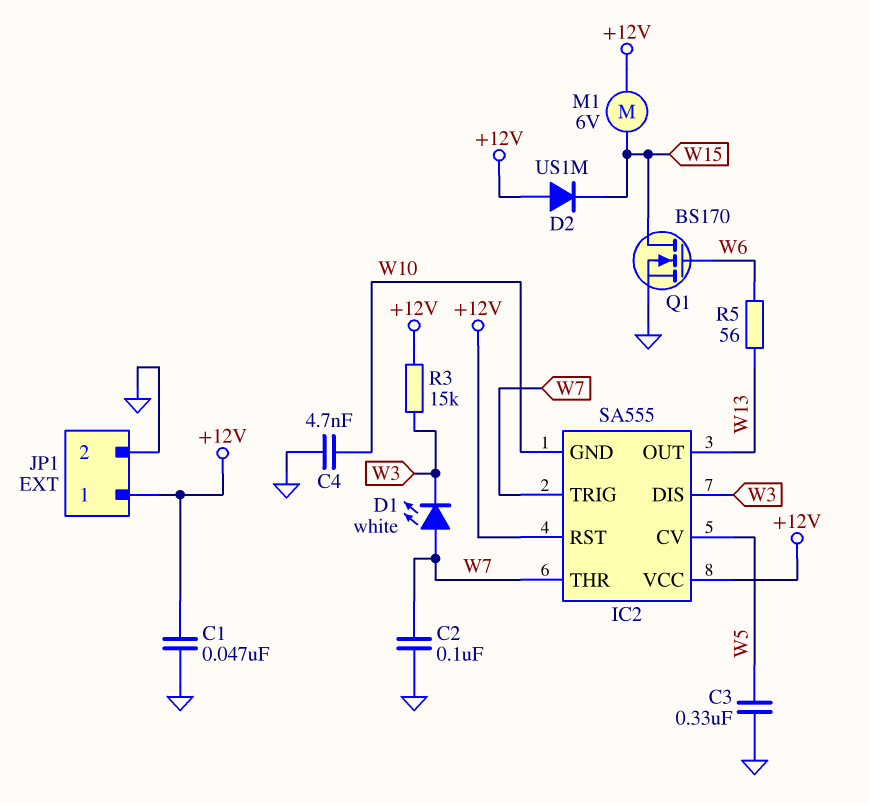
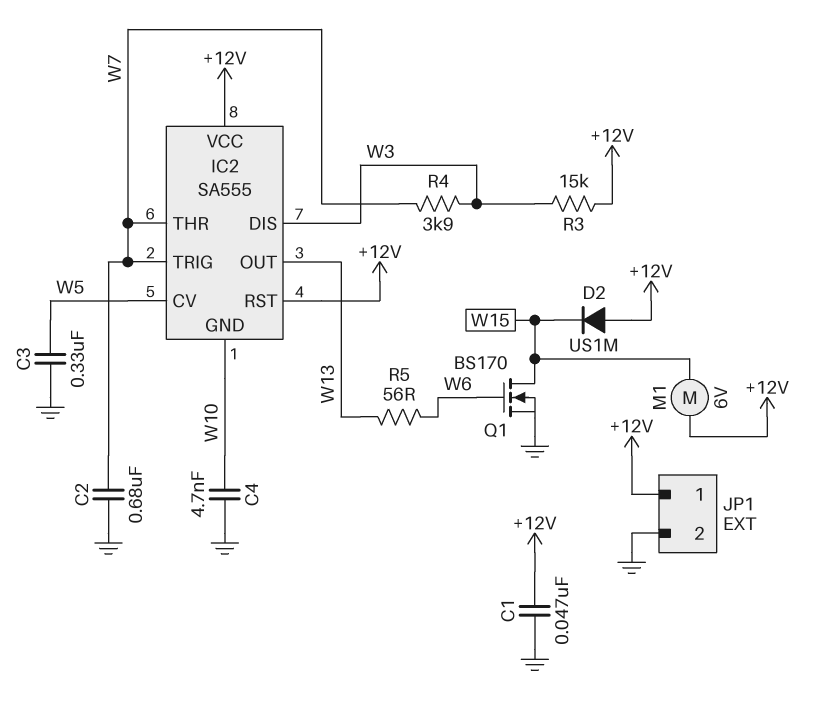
C2: 100nF (GND, W7) -> 680nF (GND, W7)
D1: LED white (A W7, K W3) -> none
R4: none -> 3.9k (W3, W7)

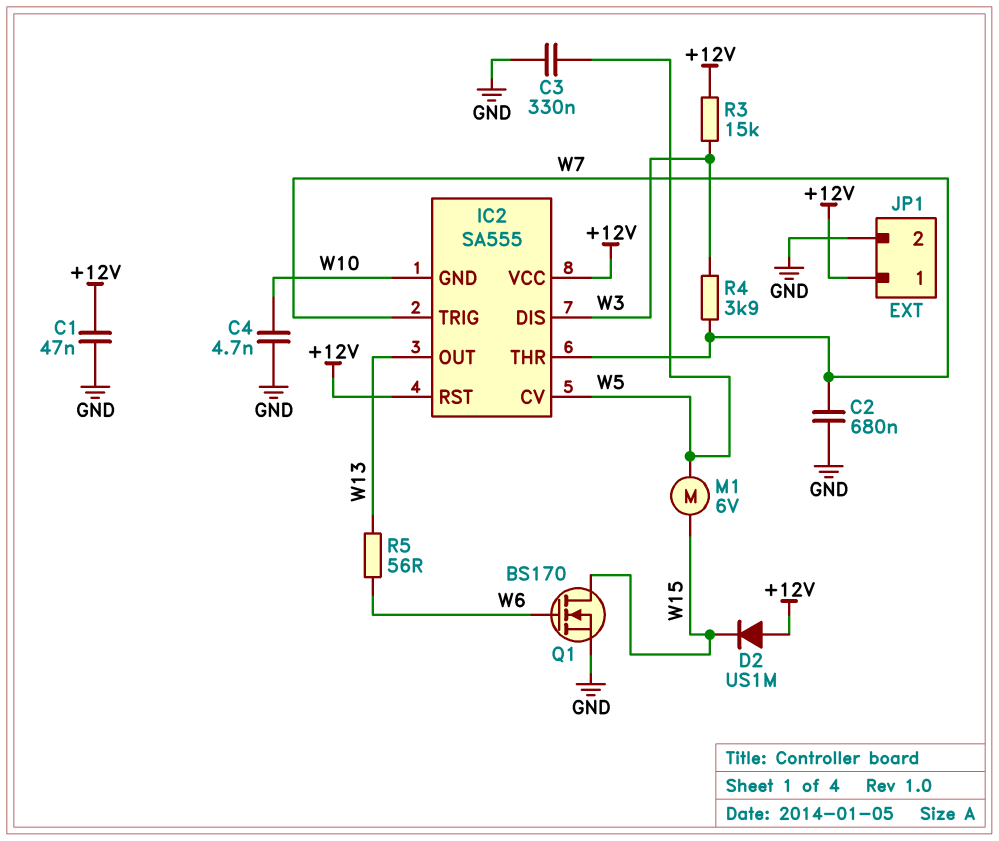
M1: motor 6V (+12V, W15) -> motor 6V (W5, W15)

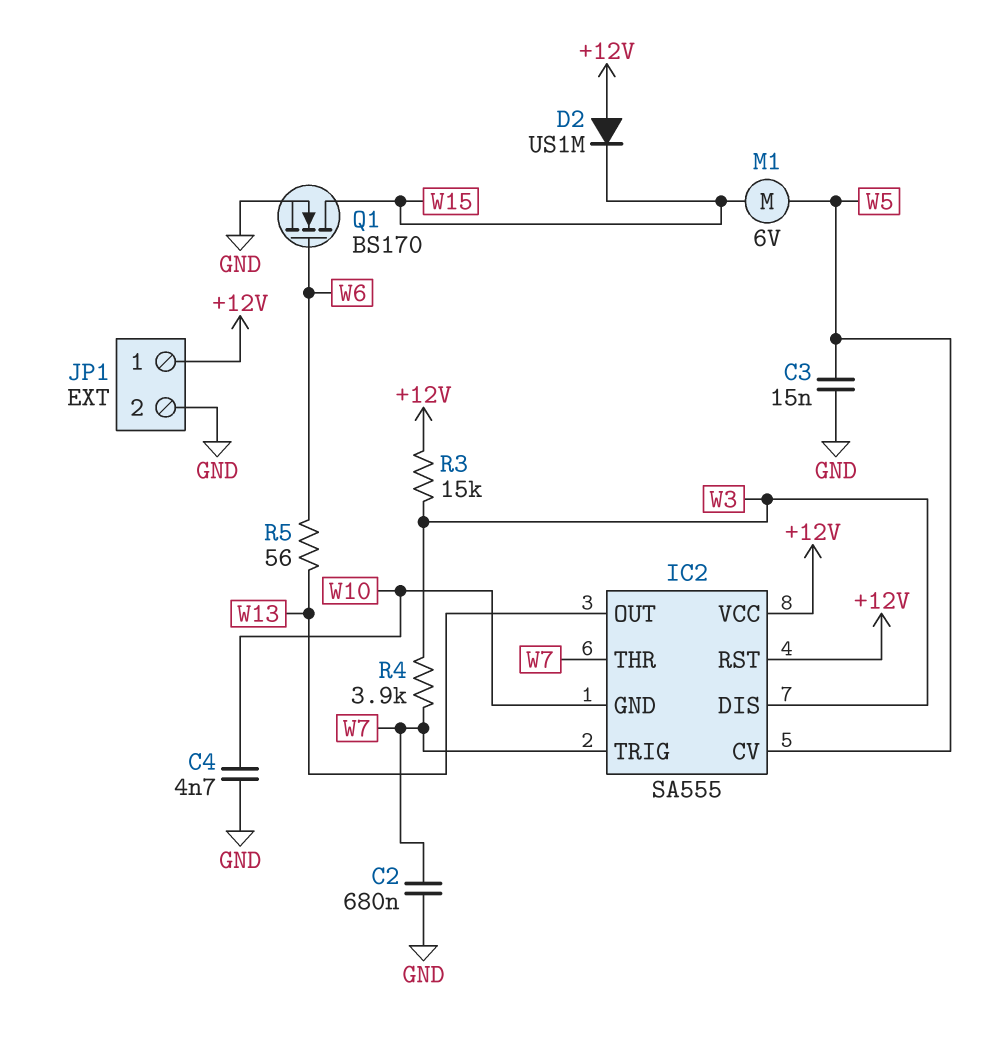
C1: 47nF (+12V, GND) -> none
C3: 330nF (GND, W5) -> 15nF (GND, W5)

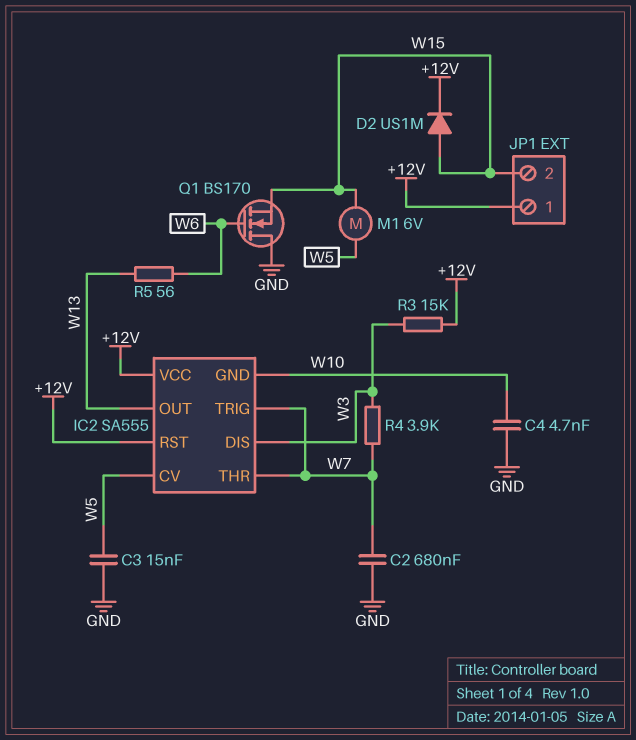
D2: diode US1M (A +12V, K W15) -> diode US1M (A W15, K +12V)
JP1 pin 2: GND -> W15
Q1: NMOS BS170 (G W6, D W15, S GND) -> NMOS BS170 (G W6, D GND, S W15)

